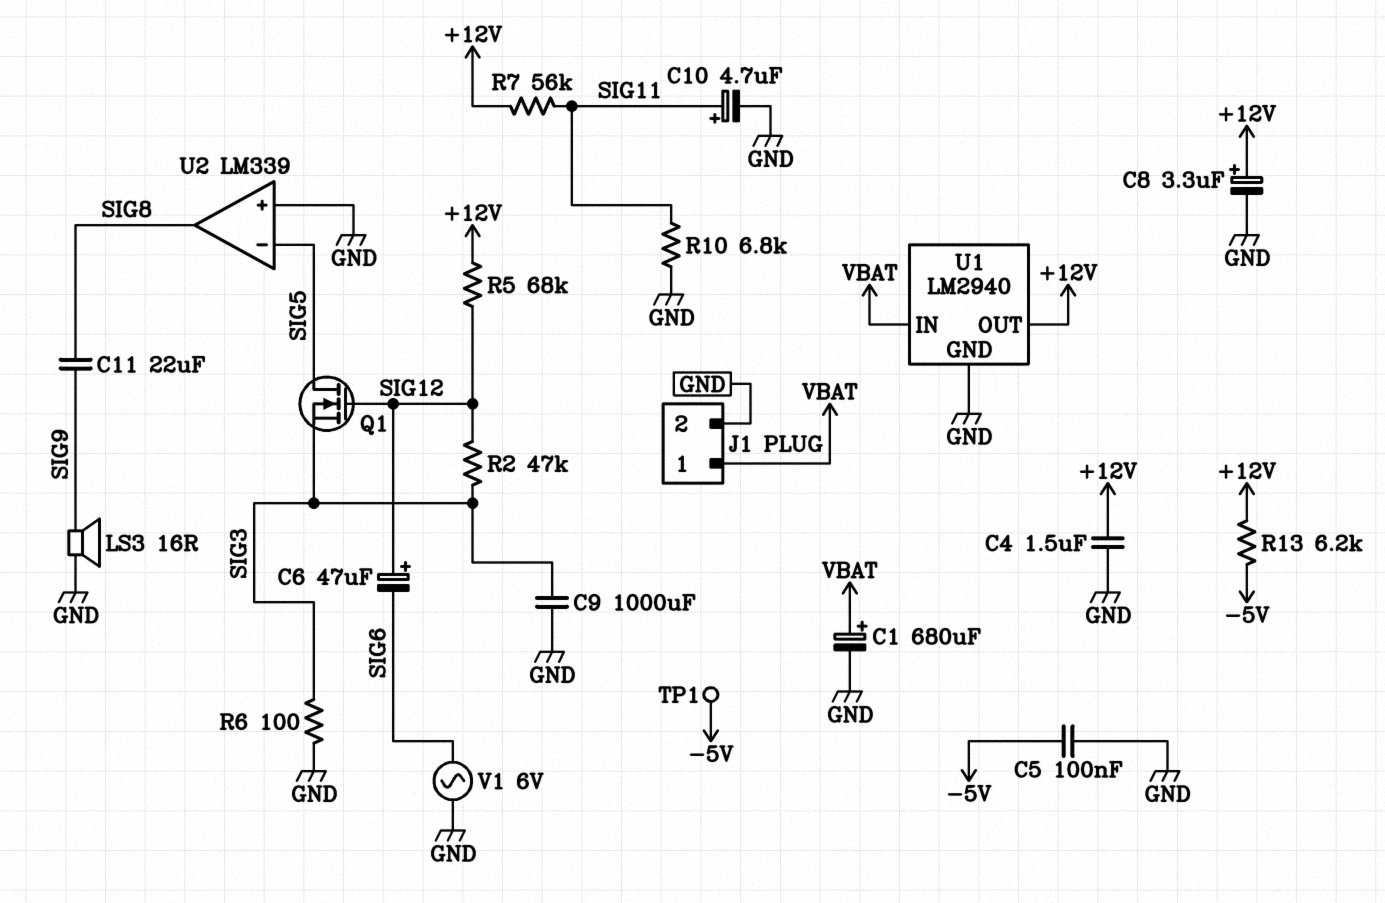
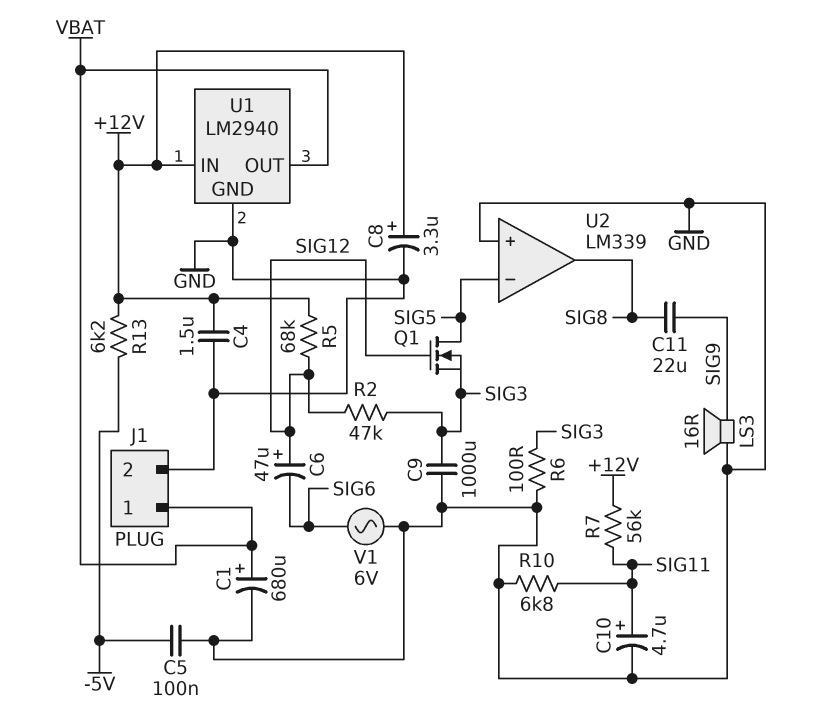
TP1: test point (-5V) -> none
U1 pin IN: VBAT -> +12V
U1 pin OUT: +12V -> VBAT

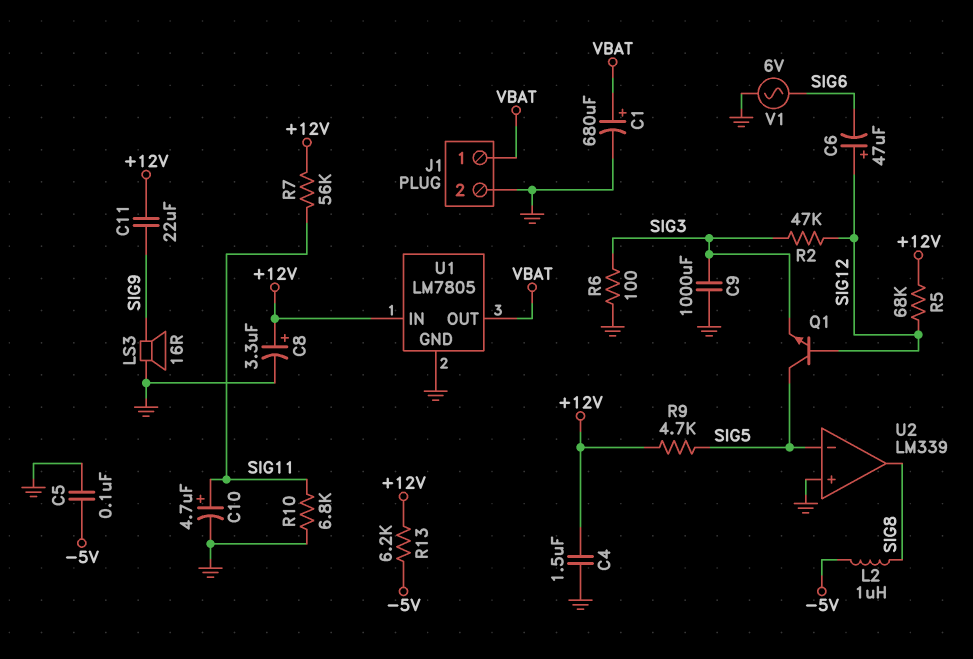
C11: 22uF (SIG8, SIG9) -> 22uF (+12V, SIG9)
L2: none -> 1uH (-5V, SIG8)
Q1: NMOS (G SIG12, D SIG5, S SIG3) -> NPN (B SIG12, C SIG5, E SIG3)
R9: none -> 4.7k (+12V, SIG5)
U1: LM2940 -> LM7805

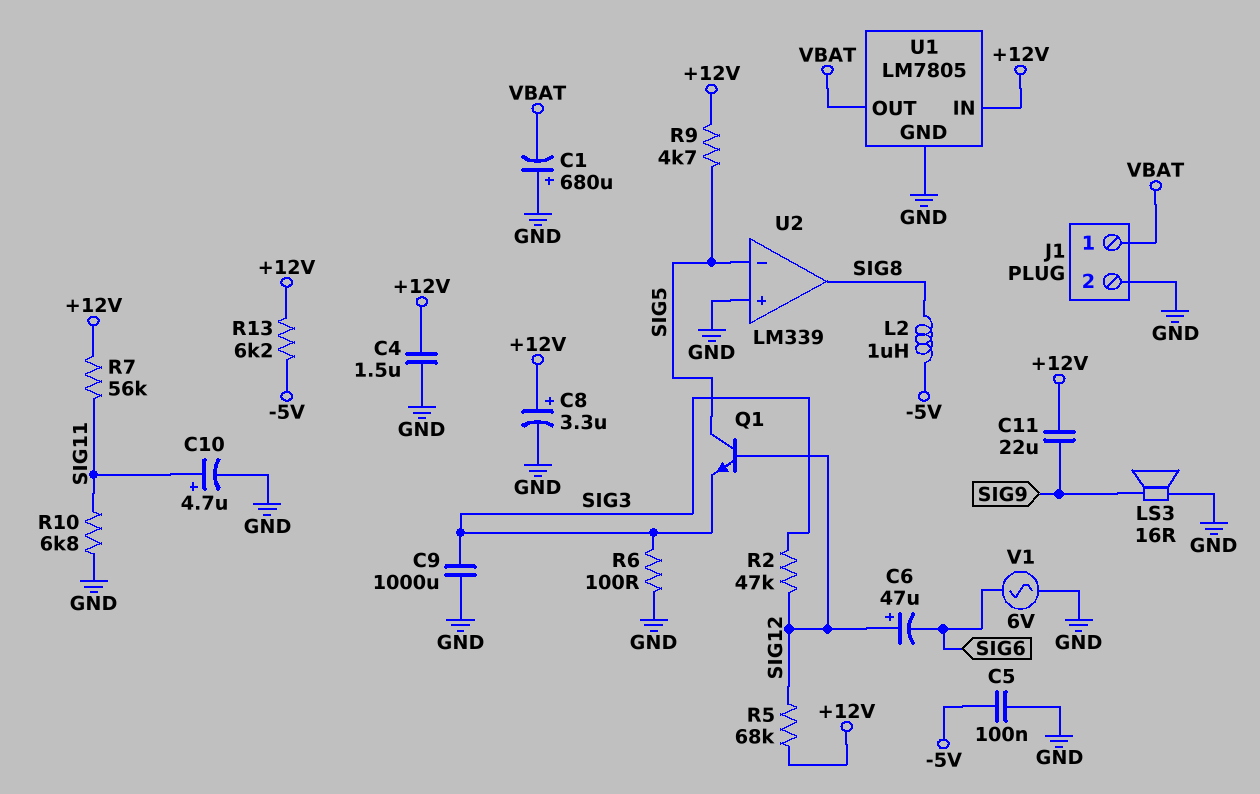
C1: 680uF (plus VBAT, minus GND) -> 680uF (plus GND, minus VBAT)

